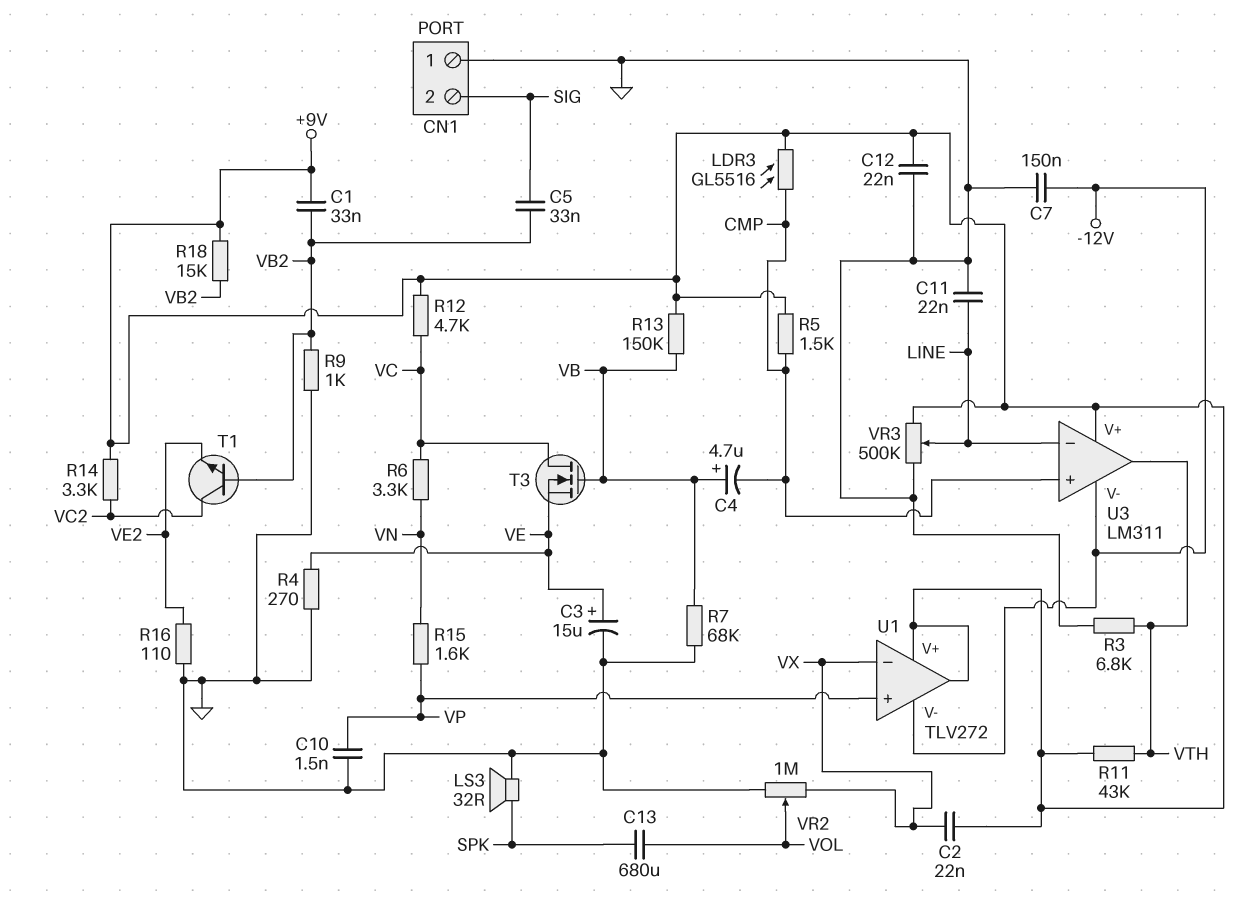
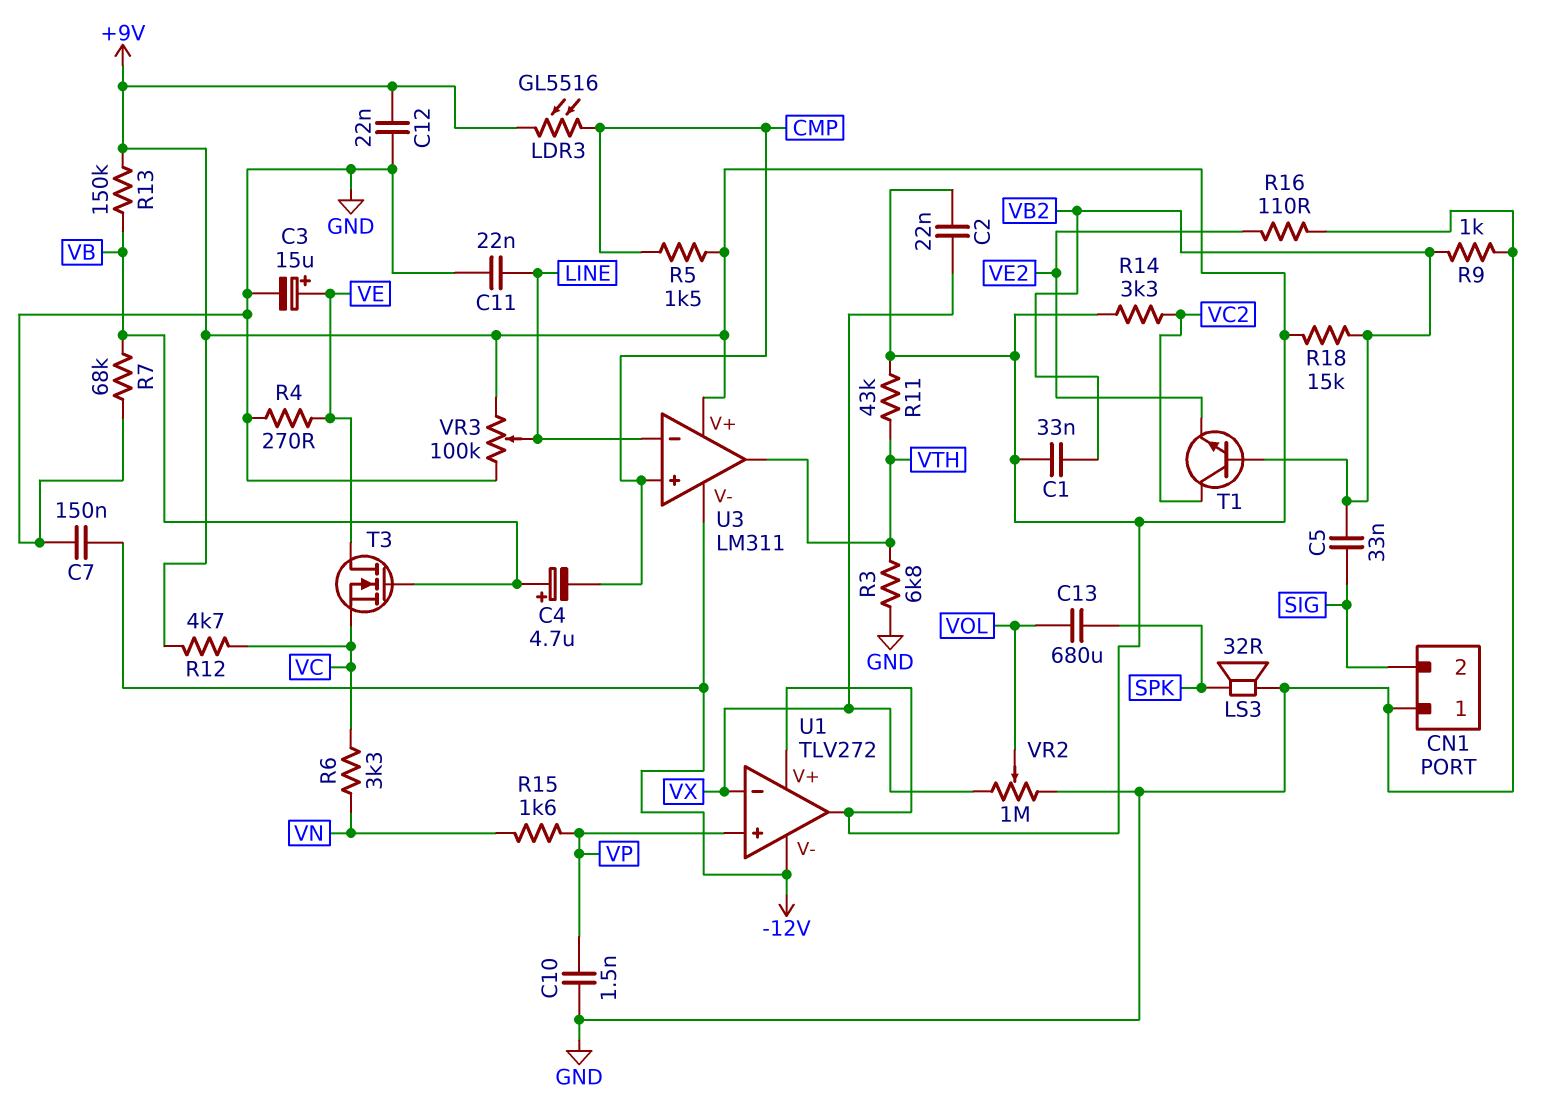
T3: NMOS (G VB, D VC, S VE) -> NMOS (G VB, D VE, S VC)
VR3: 500k (+9V, GND, wiper LINE) -> 100k (+9V, GND, wiper LINE)

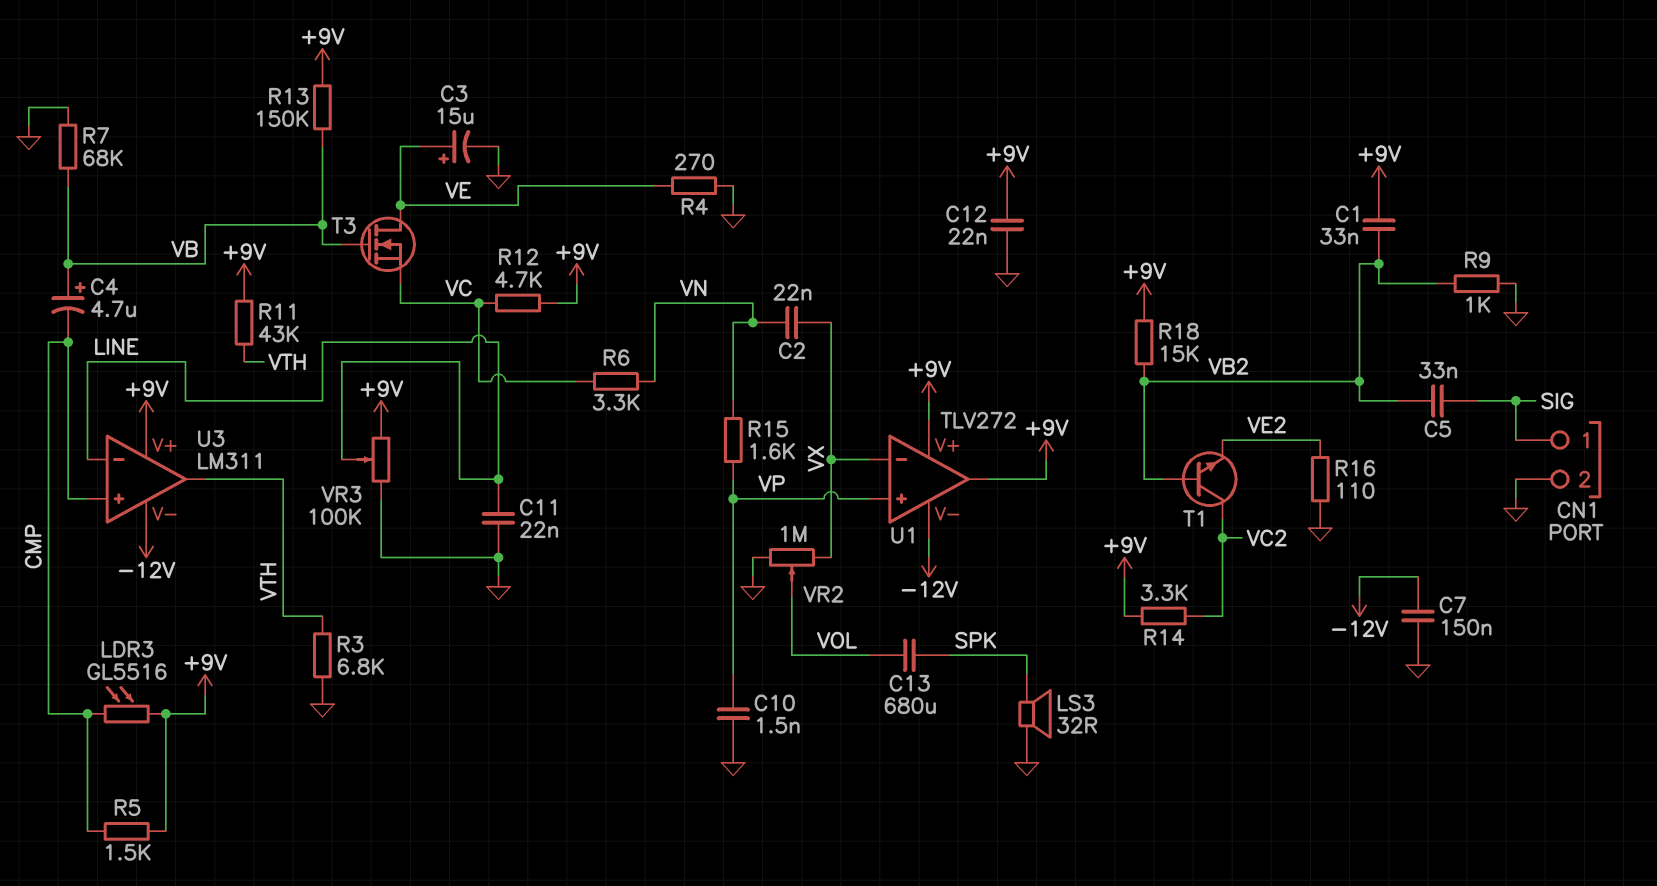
C2: 22nF (+9V, VX) -> 22nF (VN, VX)
CN1 pin 1: GND -> SIG
CN1 pin 2: SIG -> GND

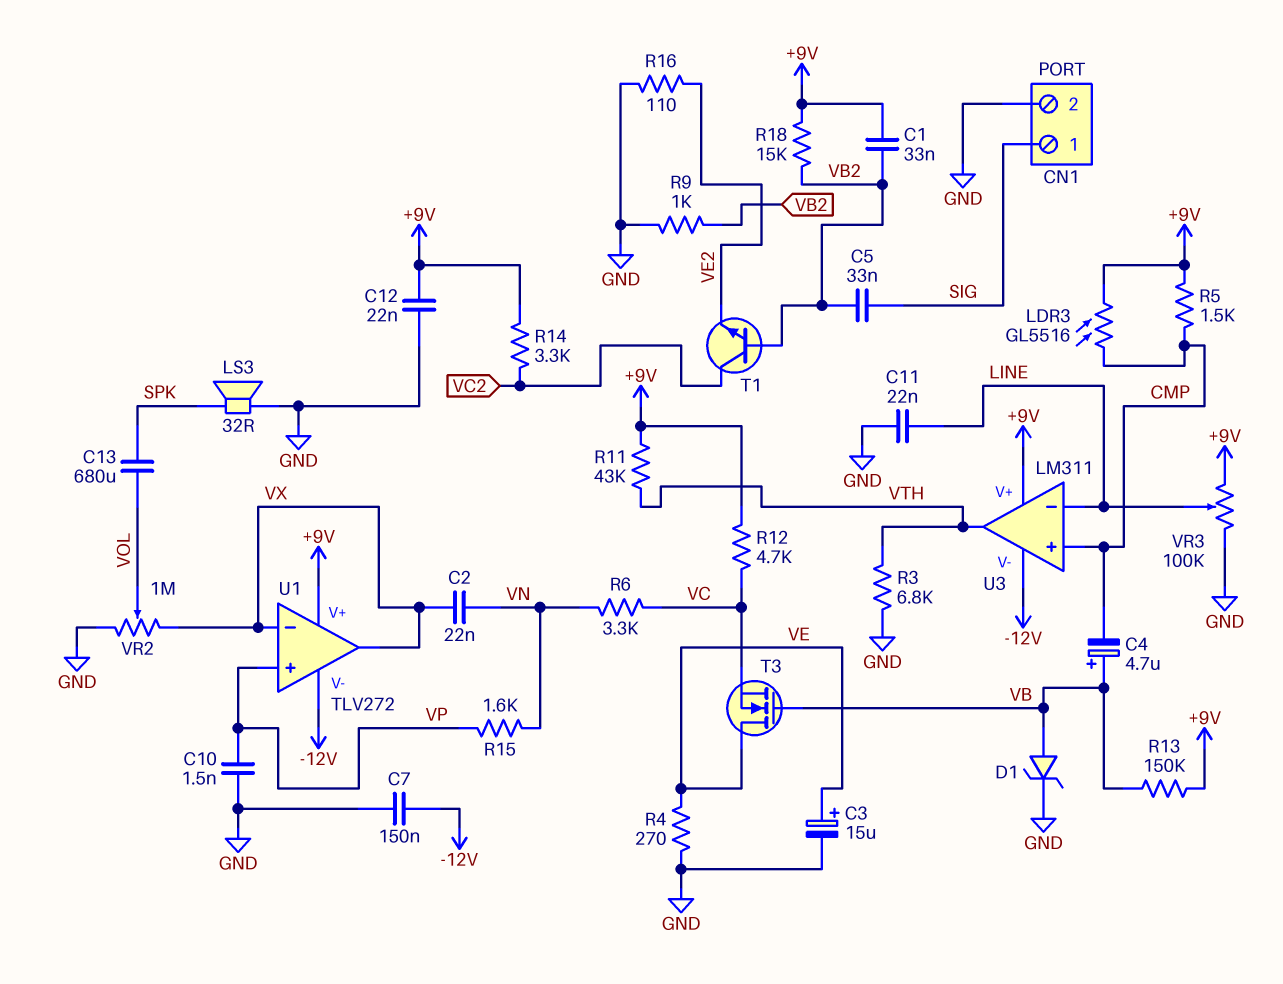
D1: none -> zener (A VB, K GND)
R7: 68k (GND, VB) -> none
U1 pin out: +9V -> VX

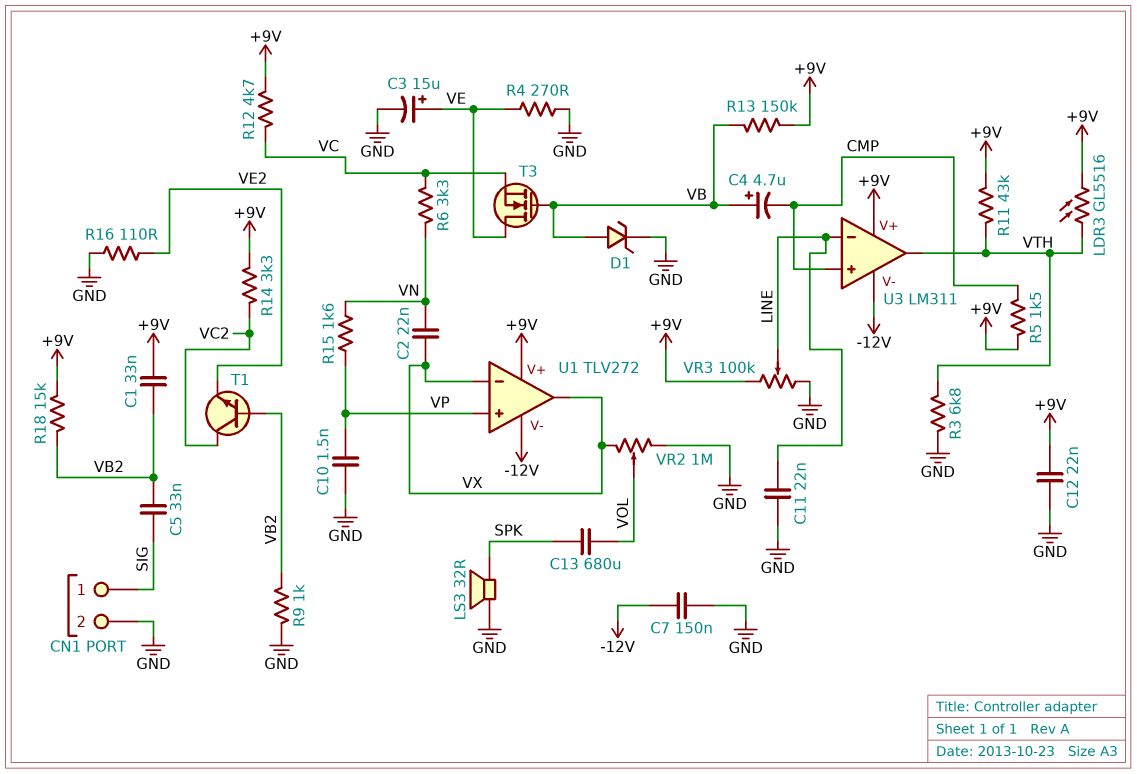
LDR3: GL5516 (+9V, CMP) -> GL5516 (+9V, VTH)

